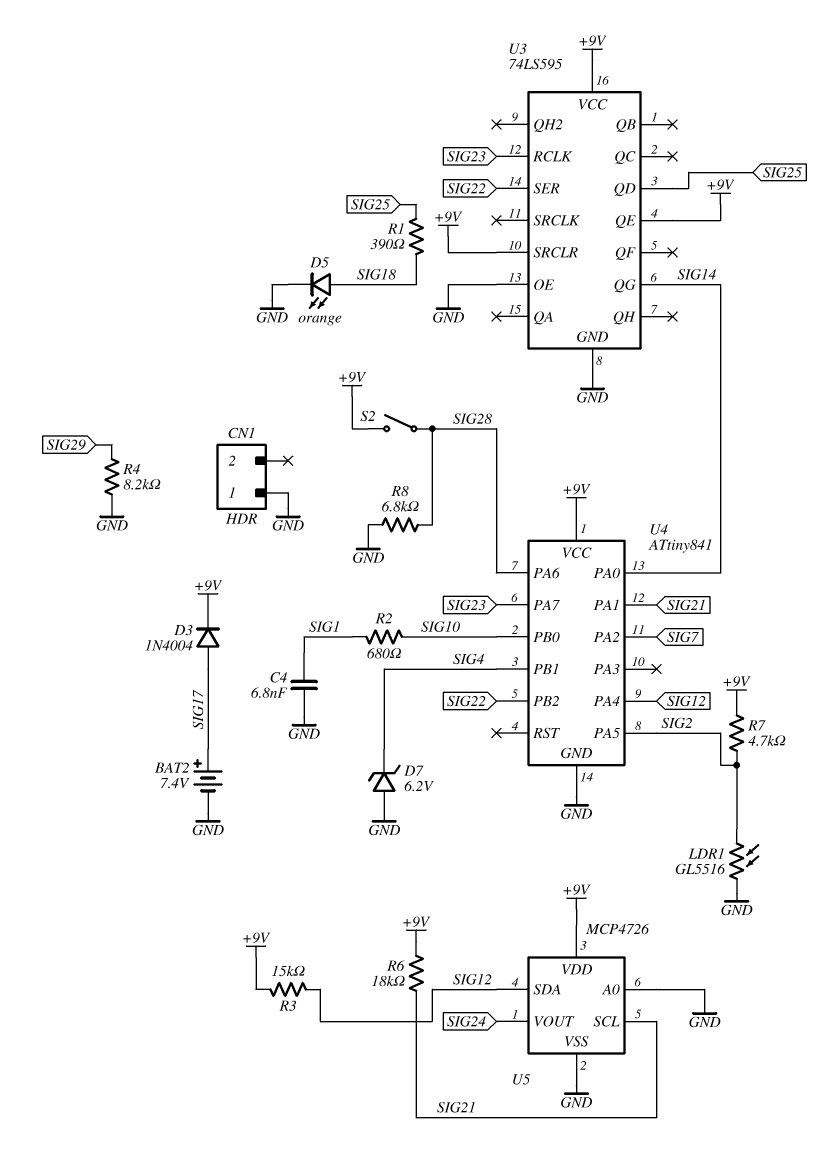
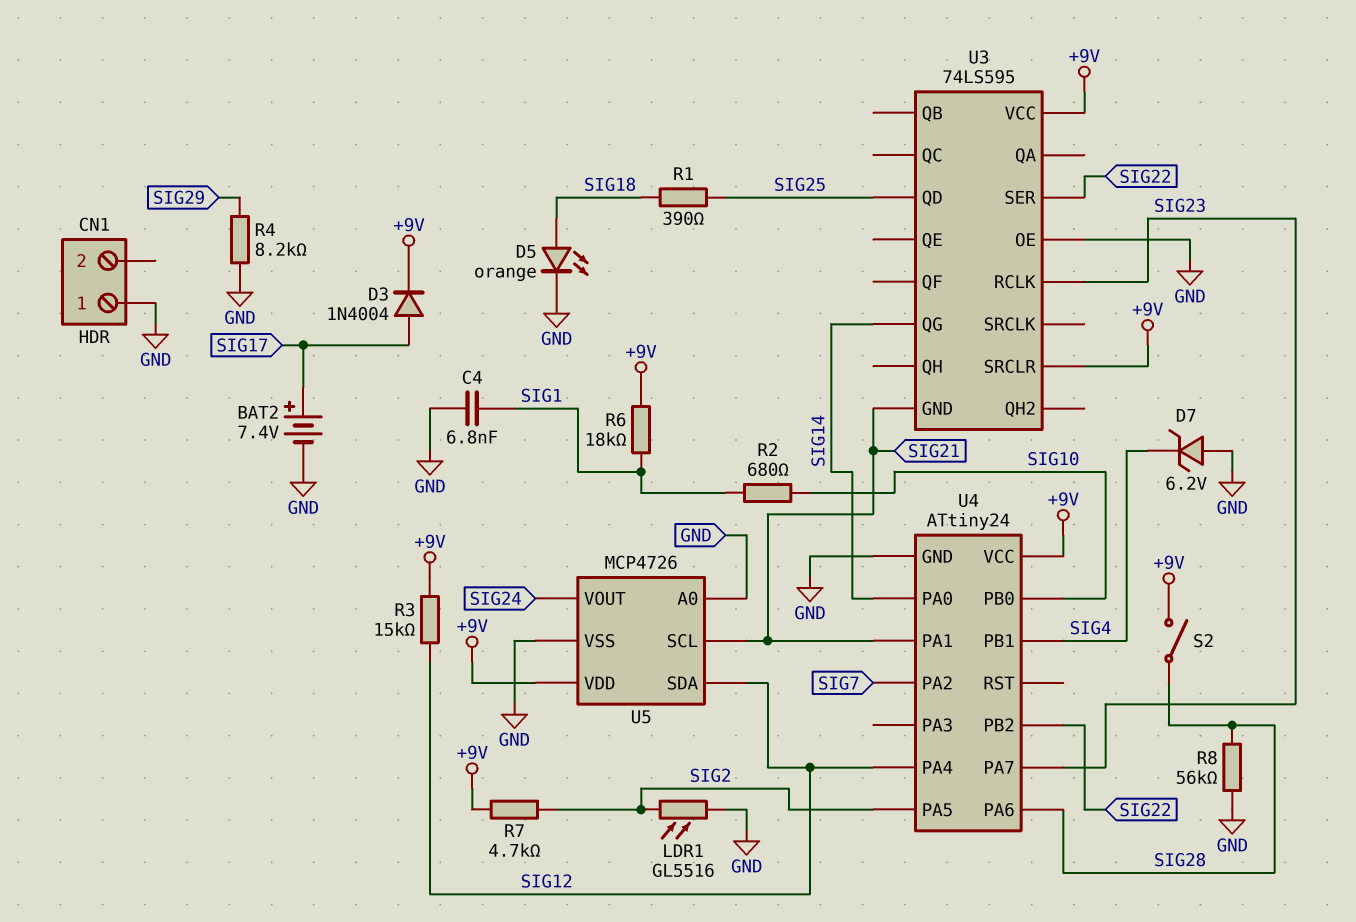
R6: 18k (+9V, SIG21) -> 18k (+9V, SIG1)
R8: 6.8k (GND, SIG28) -> 56k (GND, SIG28)
U3 pin GND: GND -> SIG21
U3 pin QE: +9V -> none
U4: ATtiny841 -> ATtiny24

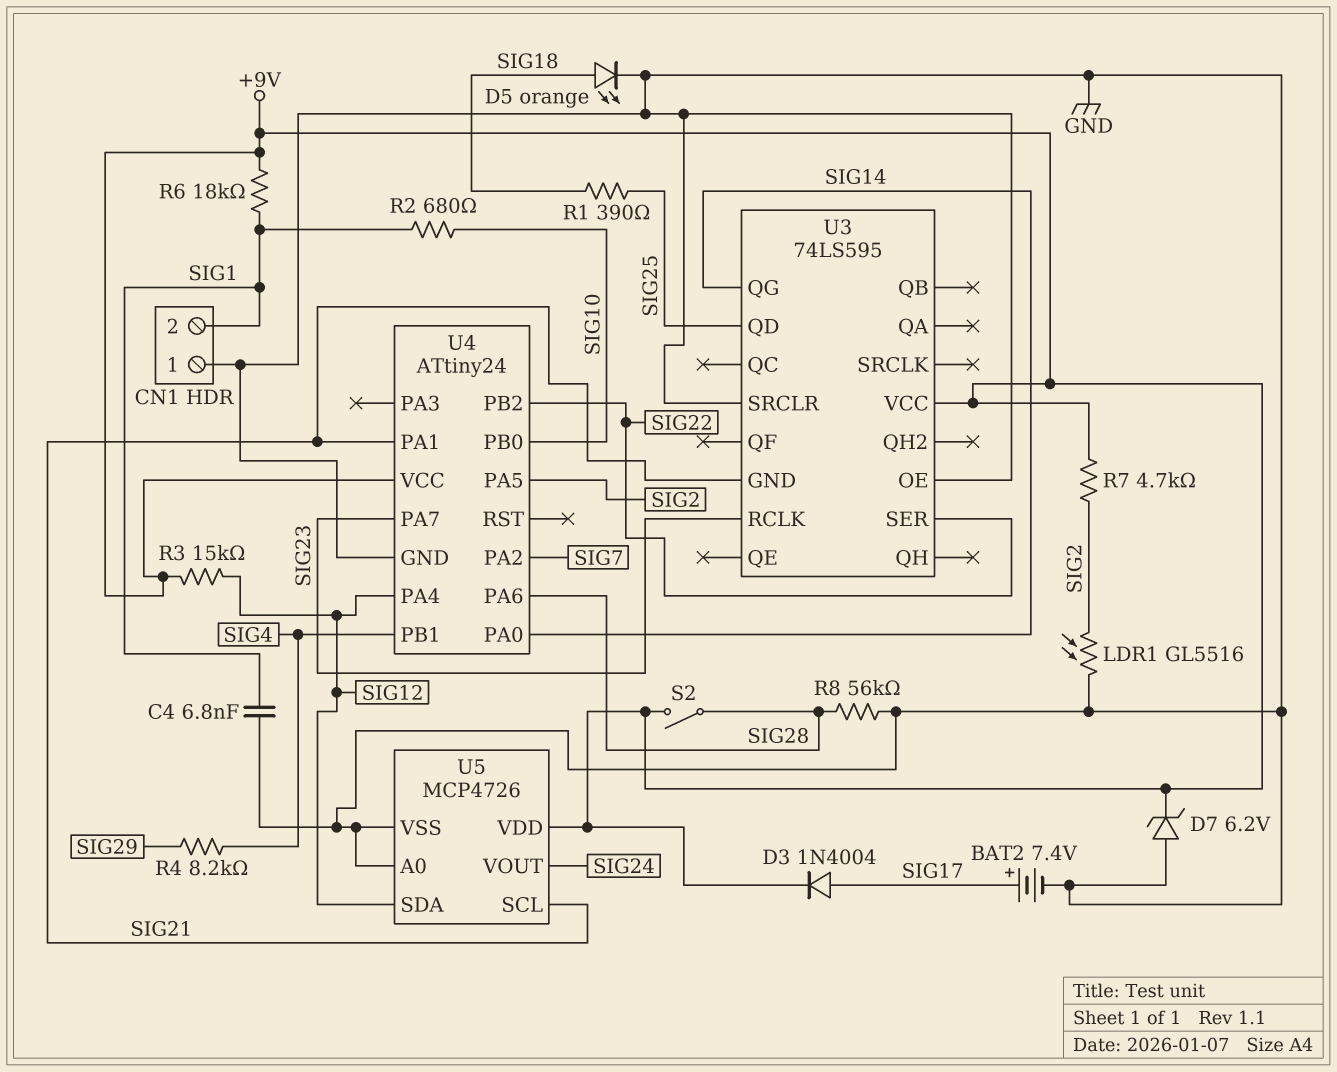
CN1 pin 2: none -> SIG1
D7: zener 6.2V (A GND, K SIG4) -> zener 6.2V (A GND, K +9V)
R4: 8.2k (GND, SIG29) -> 8.2k (SIG4, SIG29)
U3 pin SRCLR: +9V -> GND

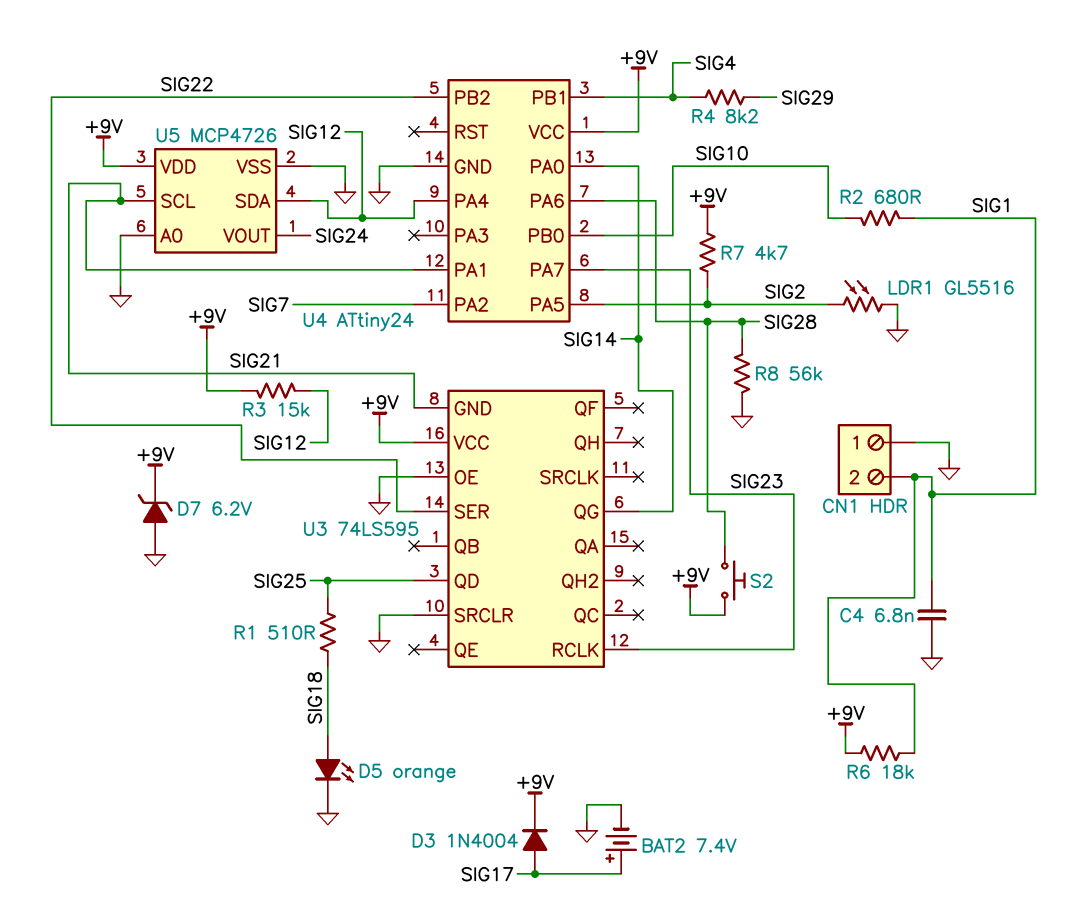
R1: 390 (SIG18, SIG25) -> 510 (SIG18, SIG25)
S2: switch (+9V, SIG28) -> button (+9V, SIG28)

